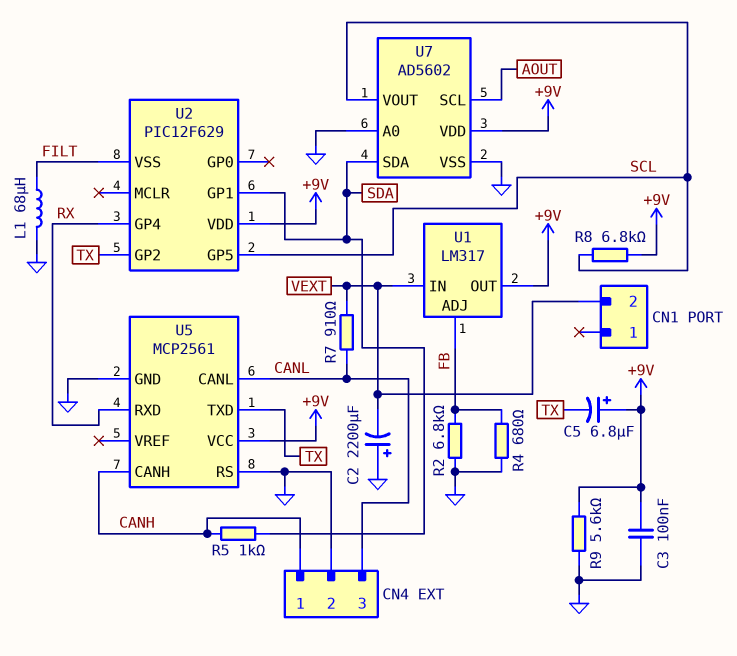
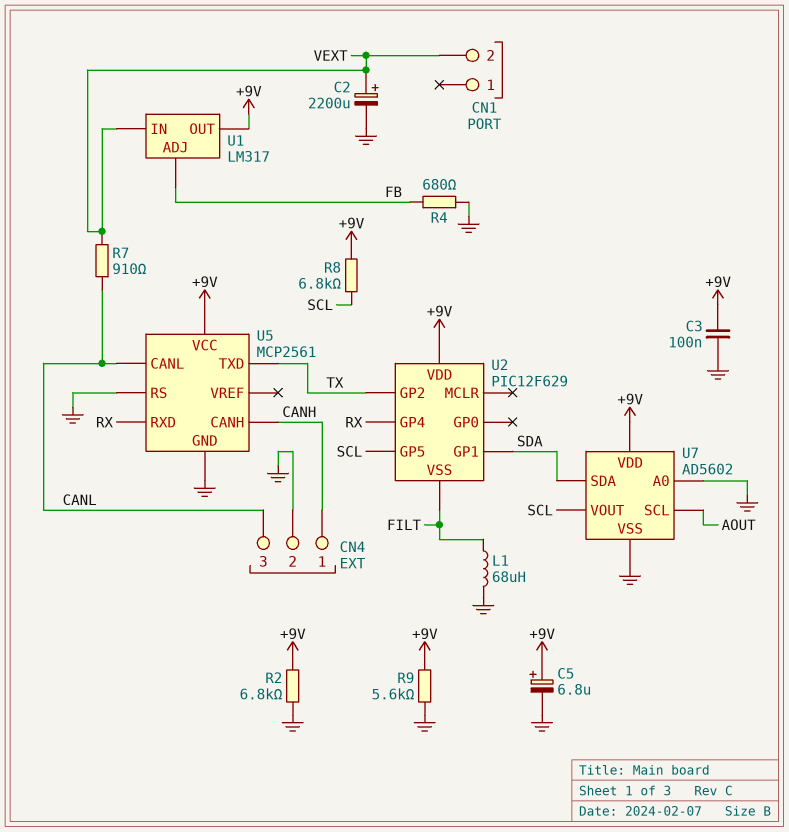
C2: 2200uF (plus GND, minus VEXT) -> 2200uF (plus VEXT, minus GND)
C5: 6.8uF (plus +9V, minus TX) -> 6.8uF (plus +9V, minus GND)
R2: 6.8k (FB, GND) -> 6.8k (+9V, GND)
R5: 1k (CANH, SDA) -> none

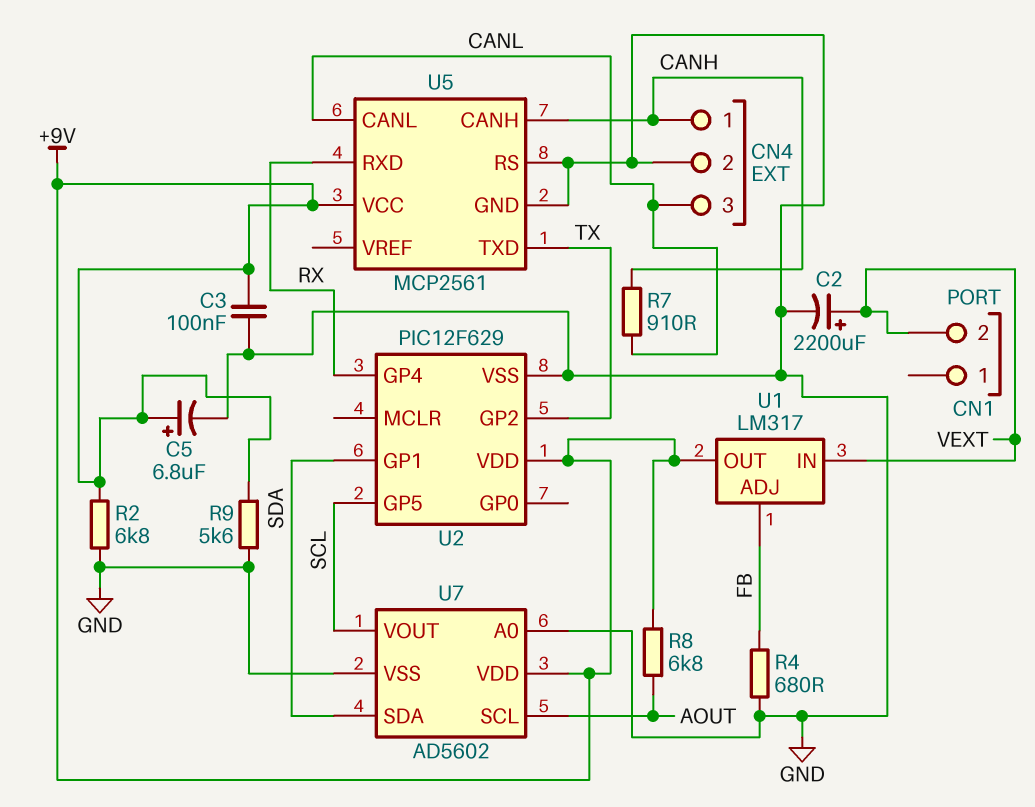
L1: 68uH (FILT, GND) -> none
R7: 910 (CANL, VEXT) -> 910 (CANH, CANL)
R8: 6.8k (+9V, SCL) -> 6.8k (+9V, AOUT)
U2 pin VSS: FILT -> GND

